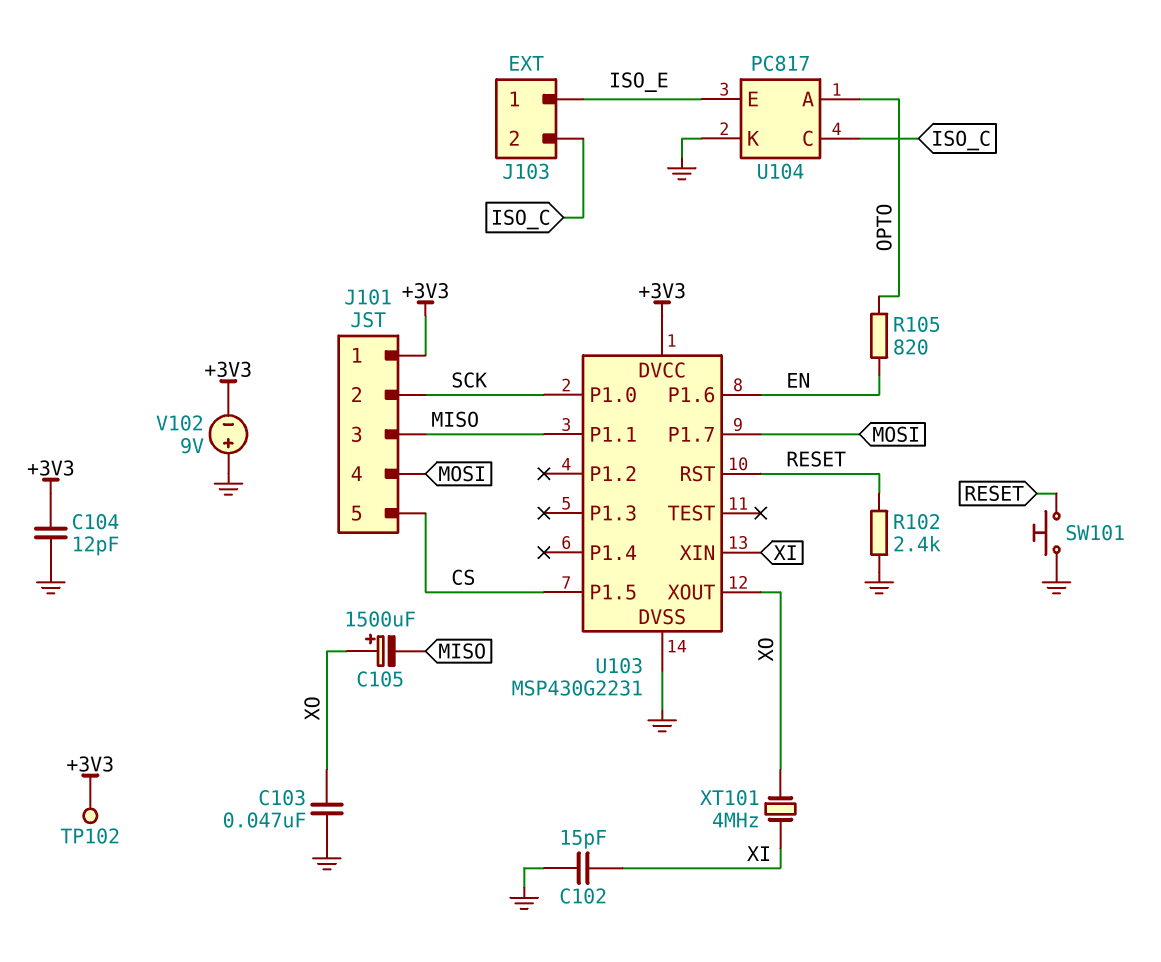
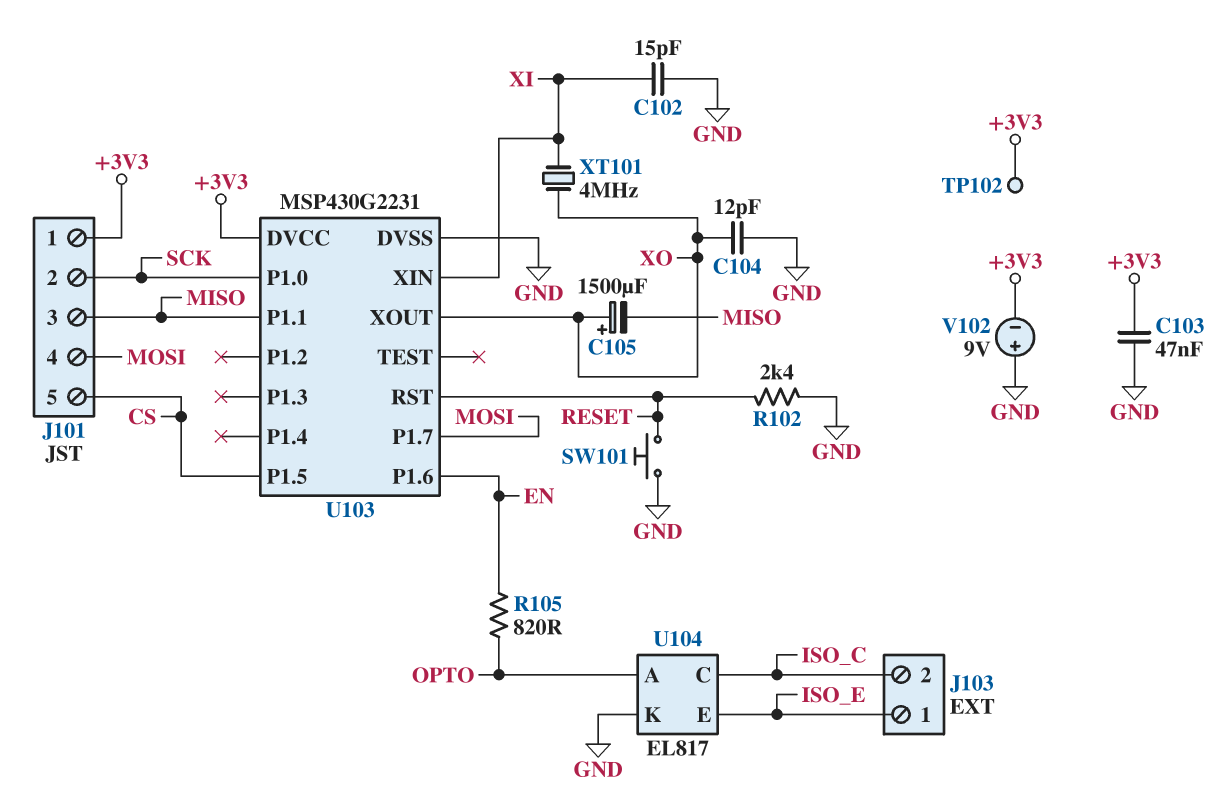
C103: 47nF (GND, XO) -> 47nF (+3V3, GND)
C104: 12pF (+3V3, GND) -> 12pF (GND, XO)
U104: PC817 -> EL817

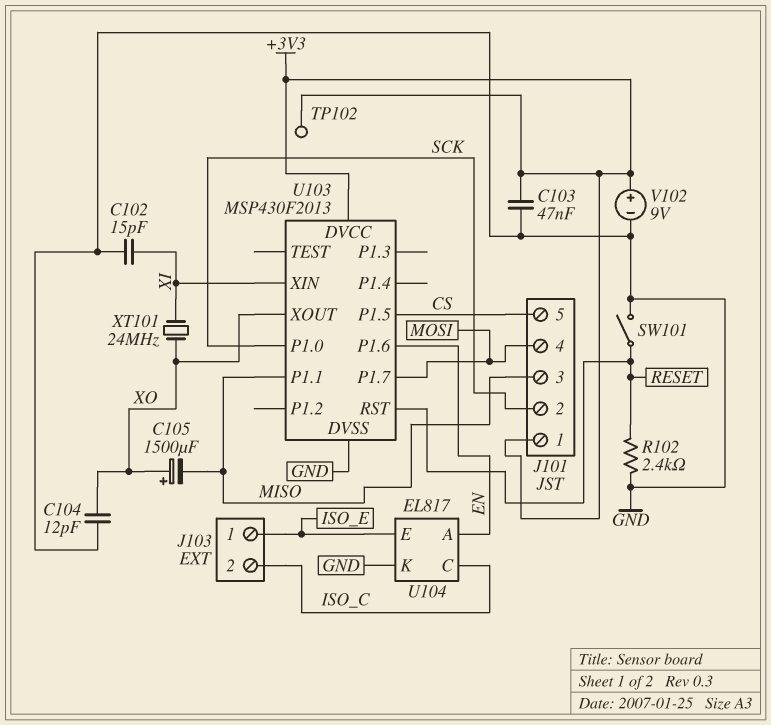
R105: 820 (EN, OPTO) -> none
SW101: button (GND, RESET) -> switch (GND, RESET)
U103: MSP430G2231 -> MSP430F2013
U104 pin A: OPTO -> EN
V102: 9V (plus GND, minus +3V3) -> 9V (plus +3V3, minus GND)
XT101: 4MHz (XI, XO) -> 24MHz (XI, XO)

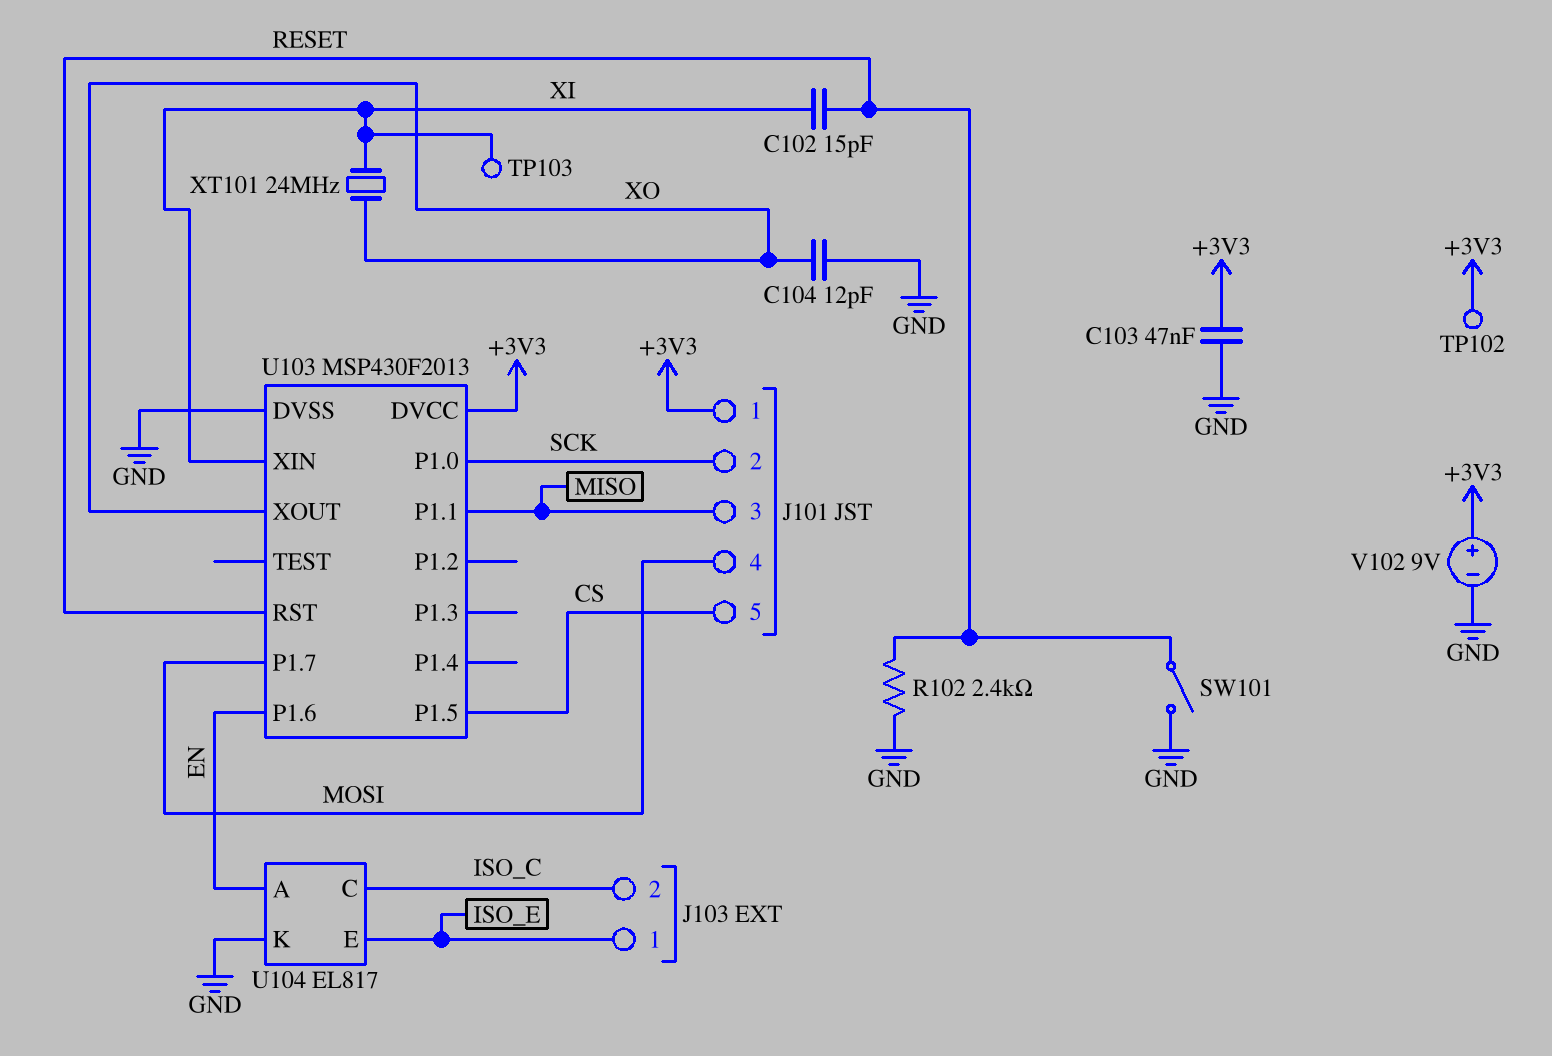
C102: 15pF (GND, XI) -> 15pF (RESET, XI)
C105: 1500uF (plus XO, minus MISO) -> none
TP103: none -> test point (XI)

